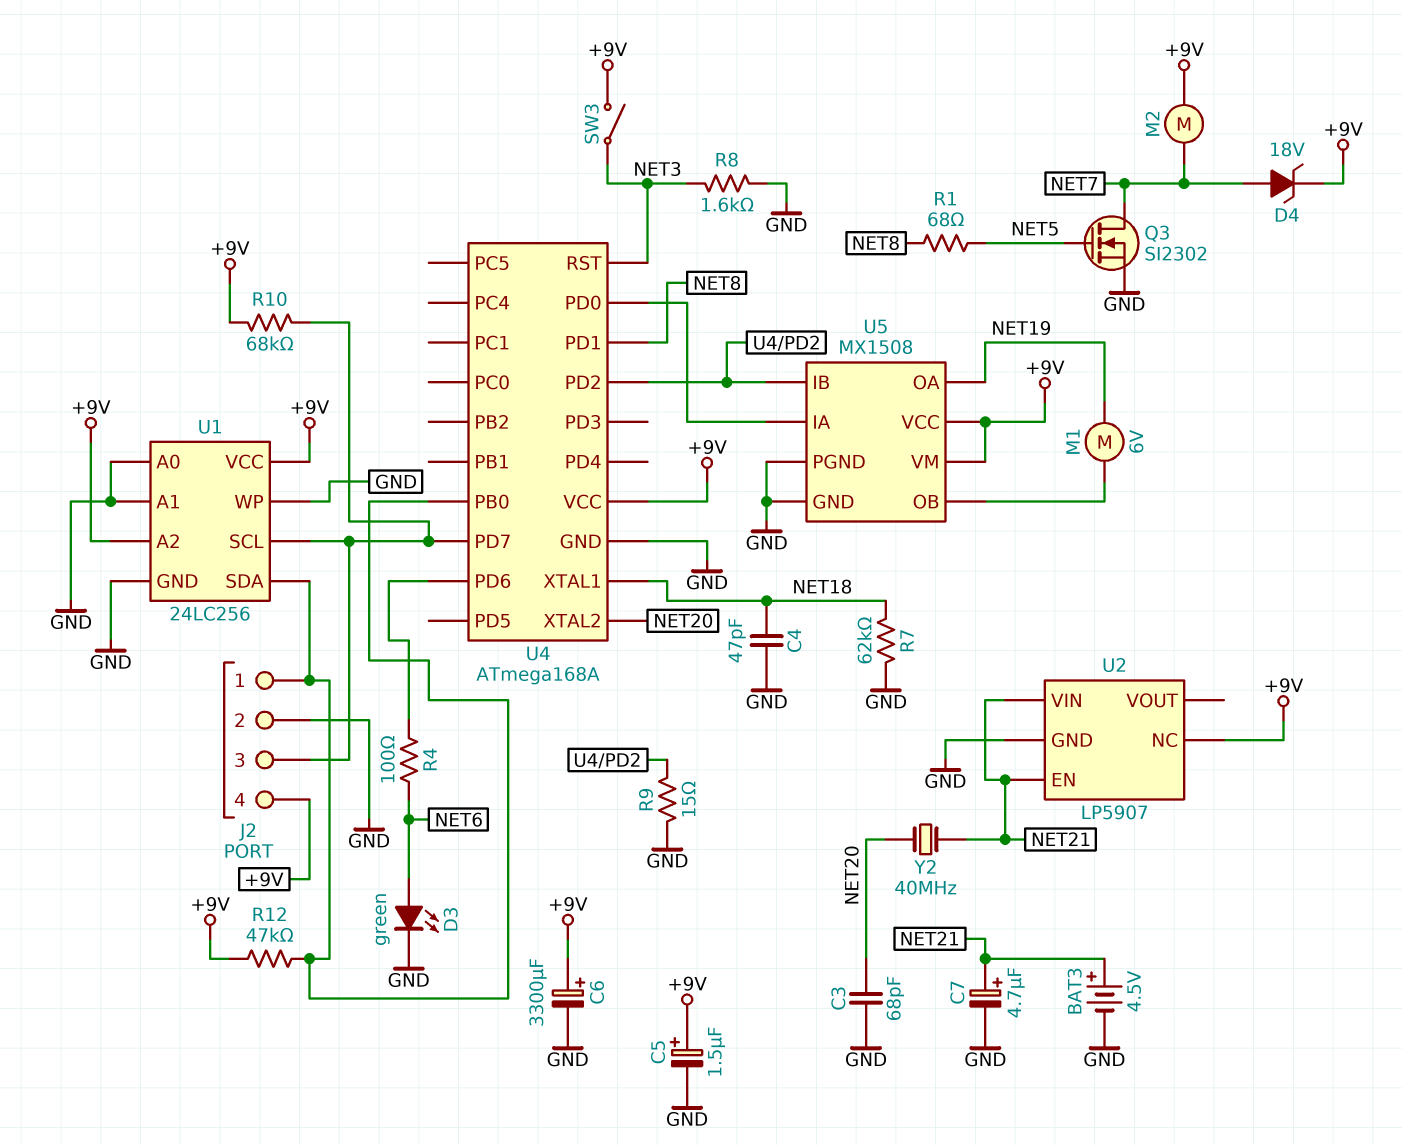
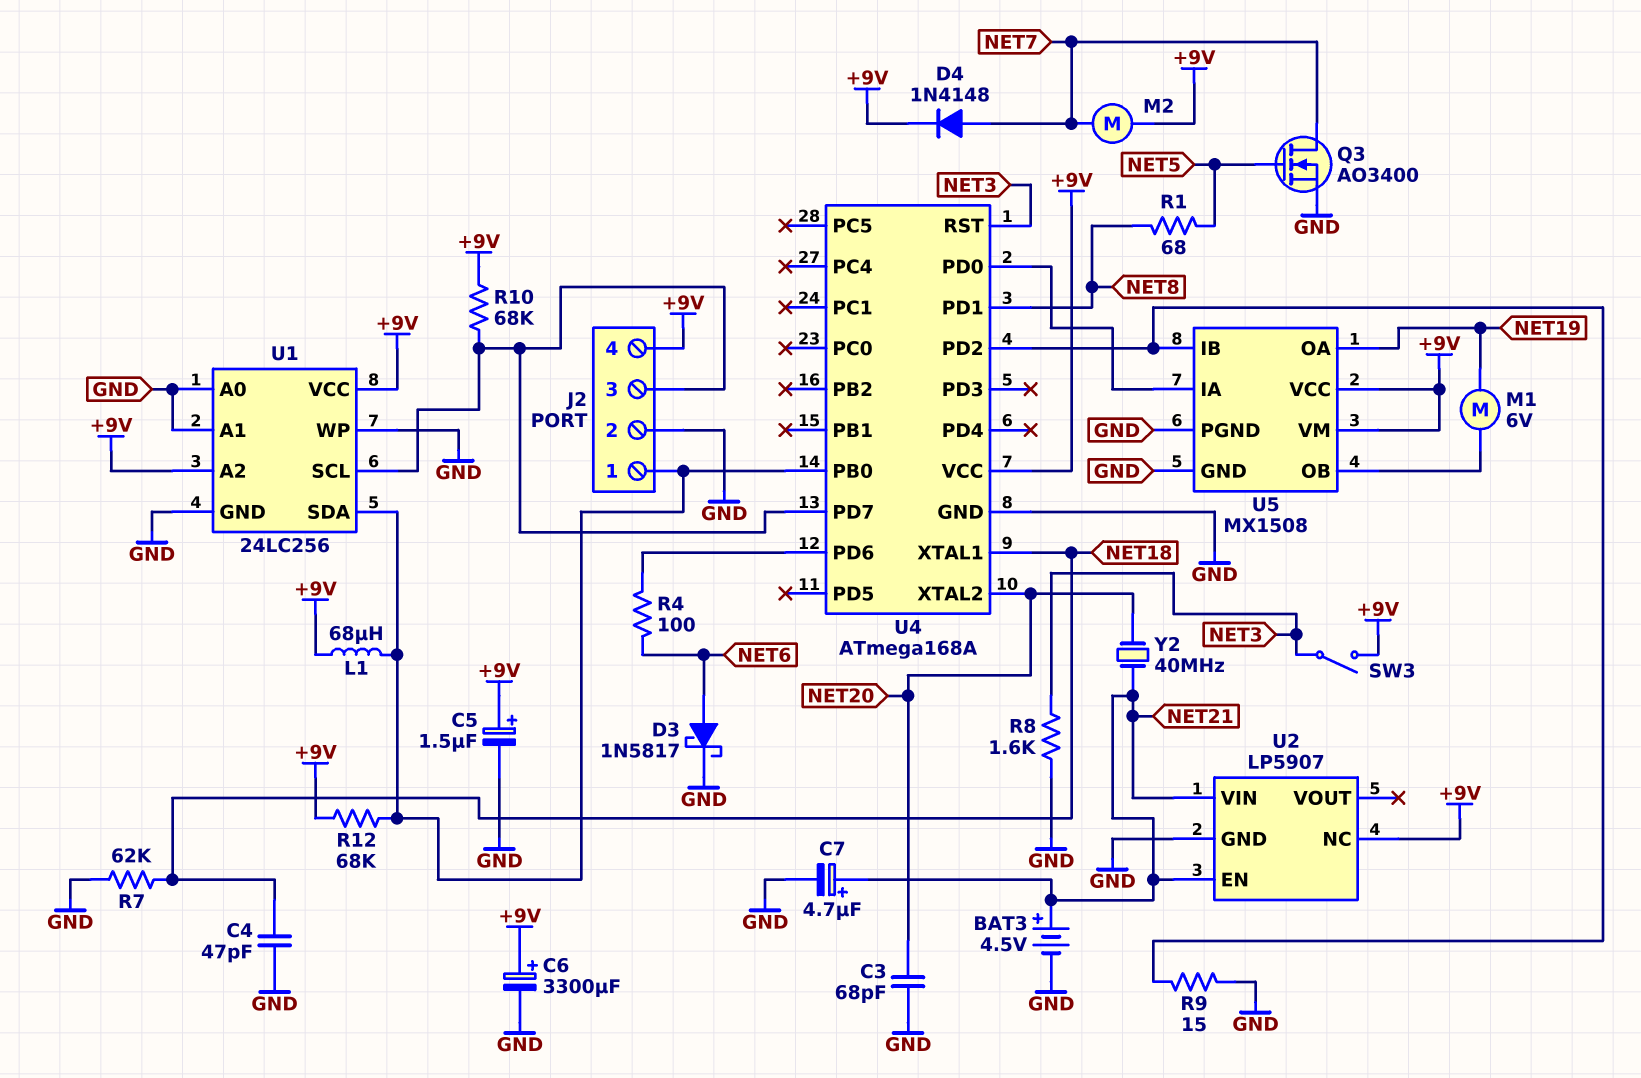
D3: LED green (A NET6, K GND) -> schottky 1N5817 (A NET6, K GND)
D4: zener 18V (A NET7, K +9V) -> diode 1N4148 (A NET7, K +9V)
L1: none -> 68uH (+9V, J2/1)
Q3: NMOS SI2302 (G NET5, D NET7, S GND) -> NMOS AO3400 (G NET5, D NET7, S GND)
R12: 47k (+9V, J2/1) -> 68k (+9V, J2/1)

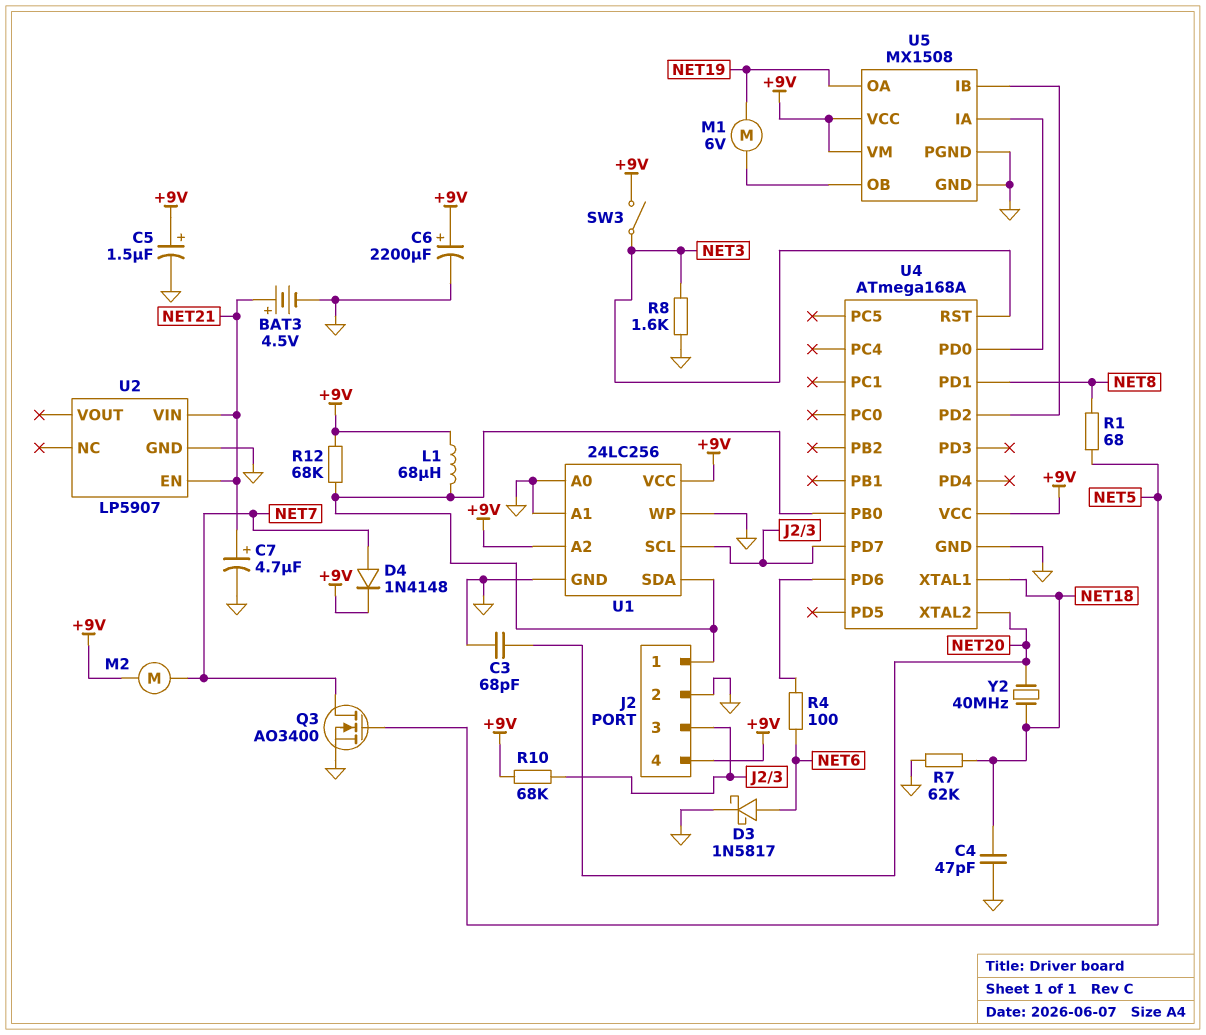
C6: 3300uF (plus +9V, minus GND) -> 2200uF (plus +9V, minus GND)
R9: 15 (GND, U4/PD2) -> none
U2 pin NC: +9V -> none
Y2: 40MHz (NET20, NET21) -> 40MHz (NET18, NET20)

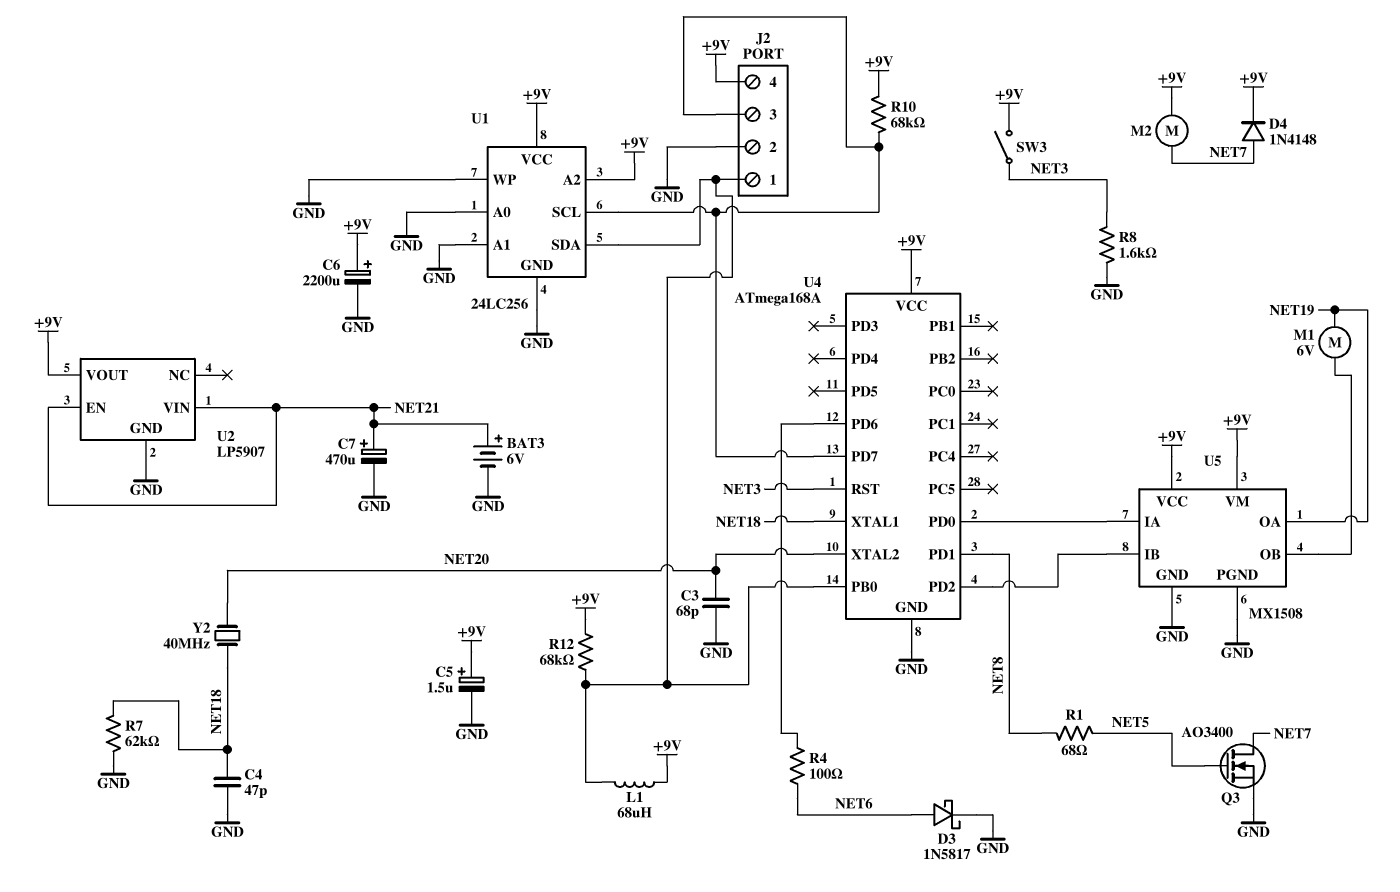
BAT3: 4.5V (plus NET21, minus GND) -> 6V (plus NET21, minus GND)
C7: 4.7uF (plus NET21, minus GND) -> 470uF (plus NET21, minus GND)
U2 pin VOUT: none -> +9V

